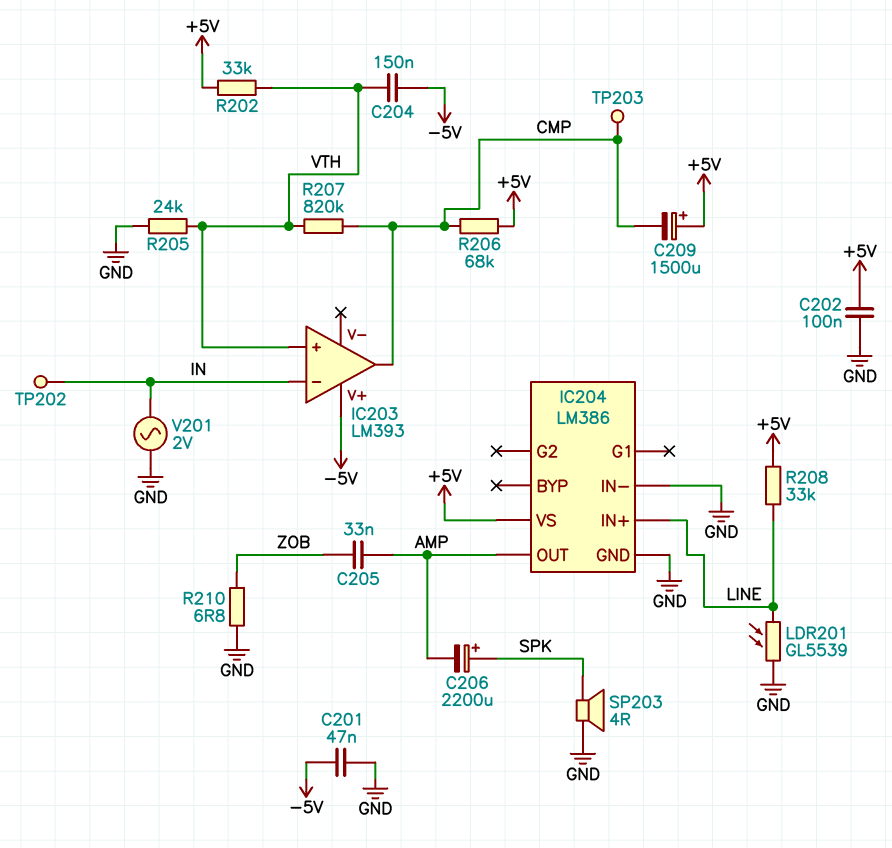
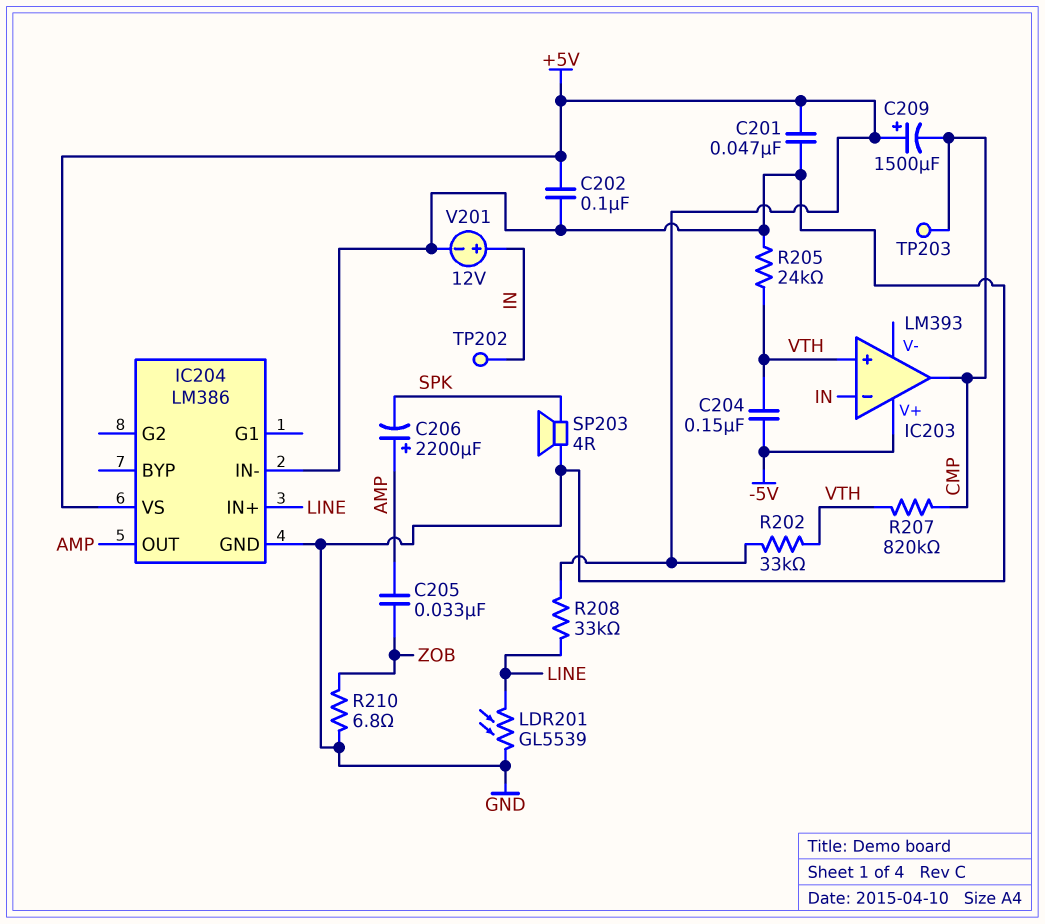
C201: 47nF (-5V, GND) -> 47nF (+5V, GND)
C206: 2200uF (plus SPK, minus AMP) -> 2200uF (plus AMP, minus SPK)
R206: 68k (+5V, CMP) -> none
V201: AC 2V (GND, IN) -> 12V (plus IN, minus GND)

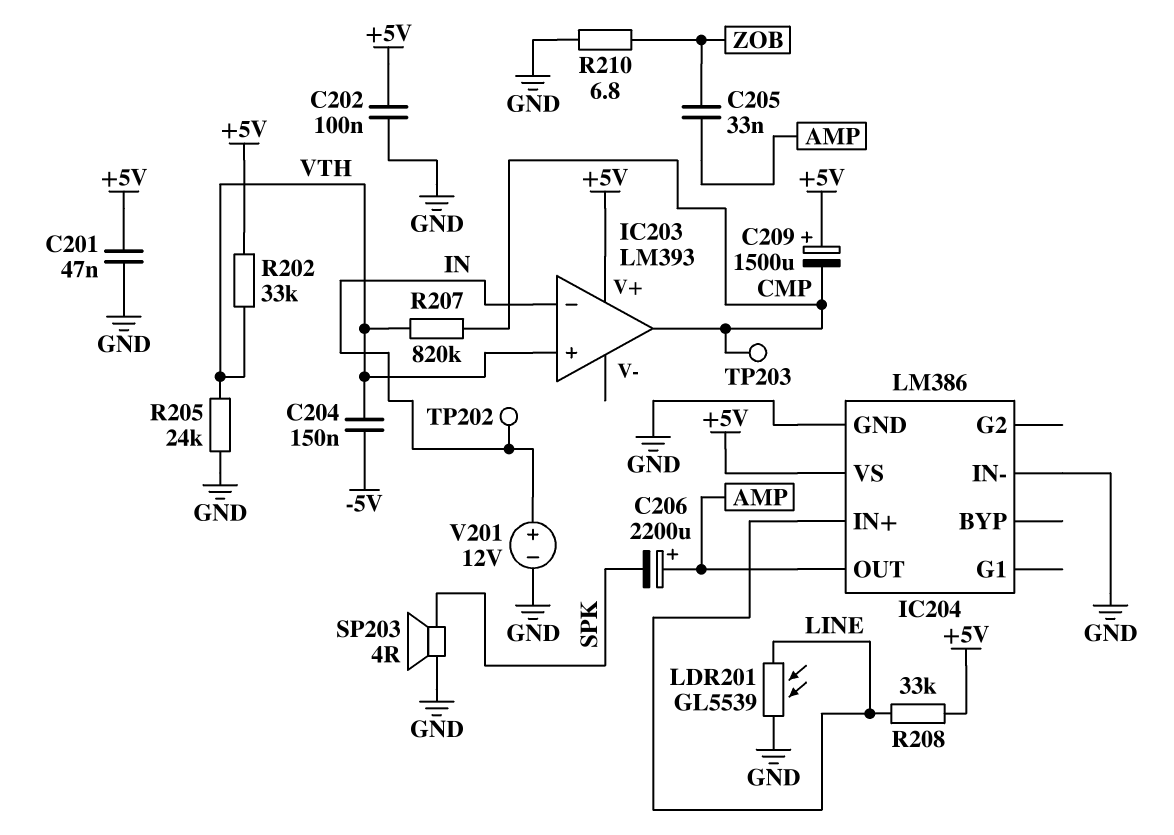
IC203 pin V+: -5V -> +5V

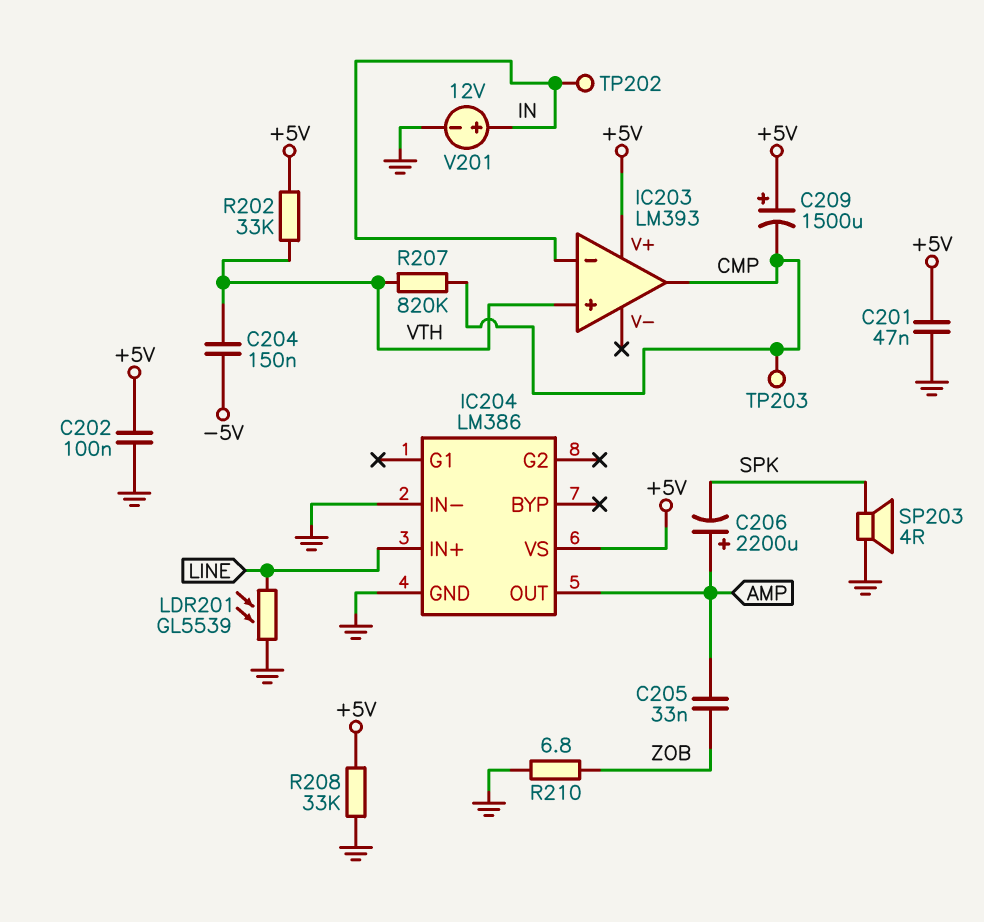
R205: 24k (GND, VTH) -> none
R208: 33k (+5V, LINE) -> 33k (+5V, GND)

